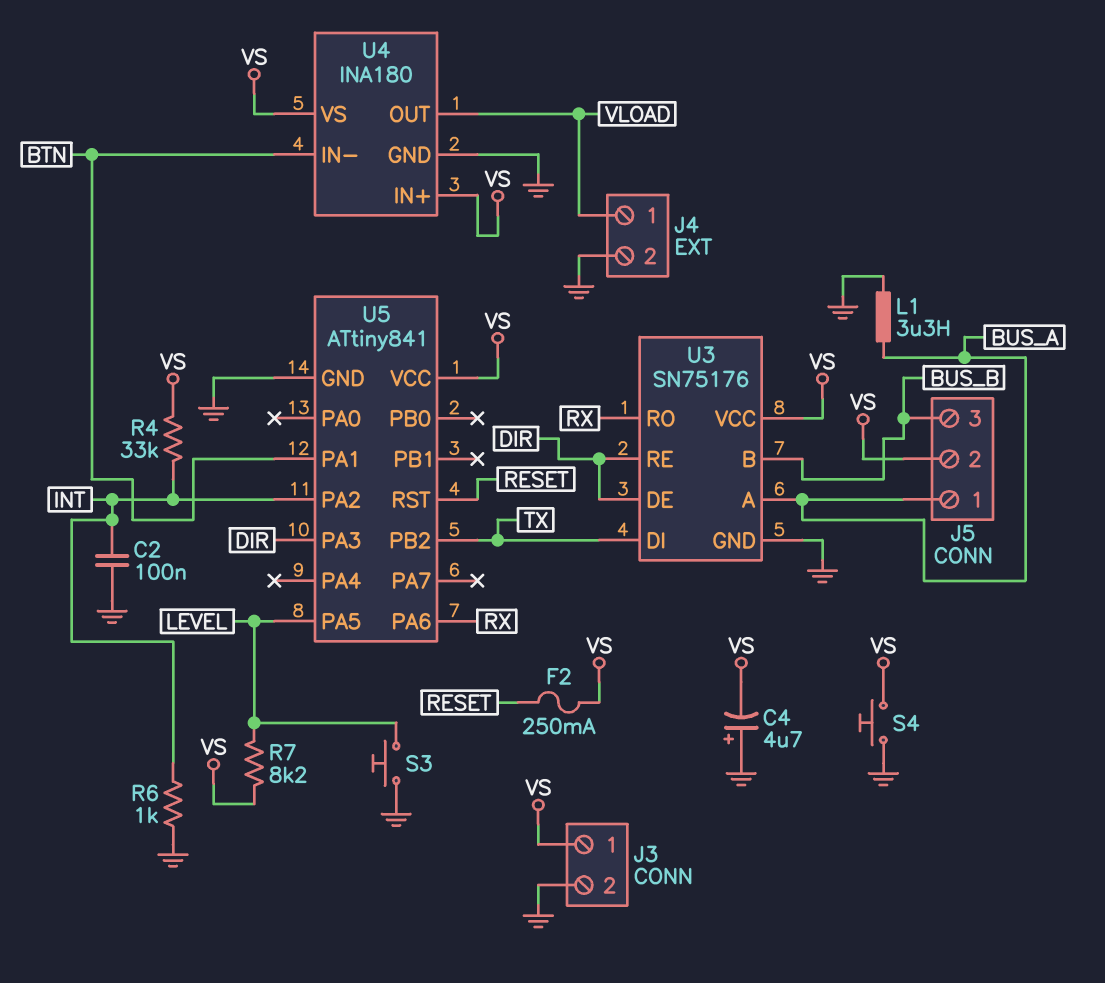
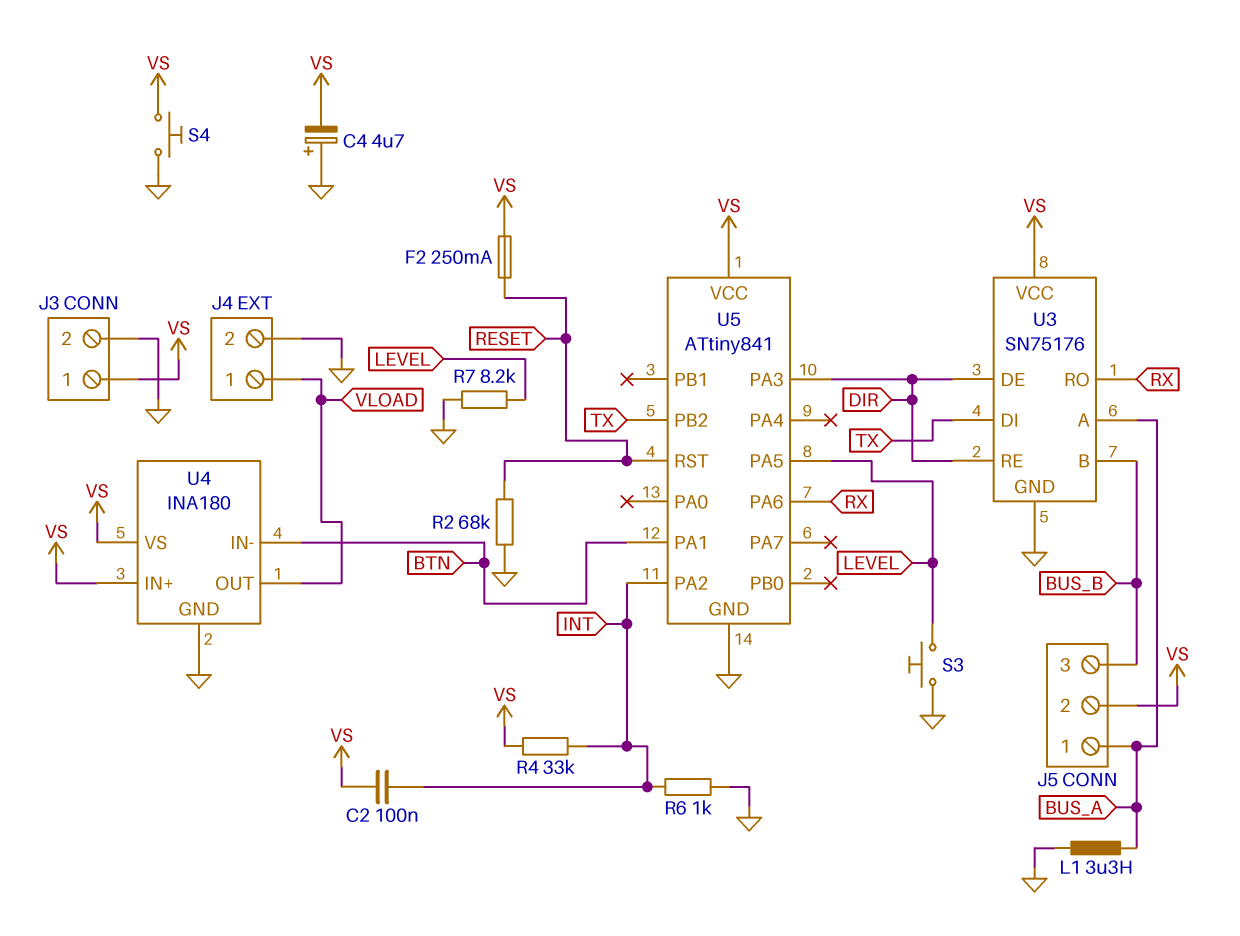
C2: 100nF (GND, INT) -> 100nF (INT, VS)
R2: none -> 68k (GND, RESET)
R7: 8.2k (LEVEL, VS) -> 8.2k (GND, LEVEL)

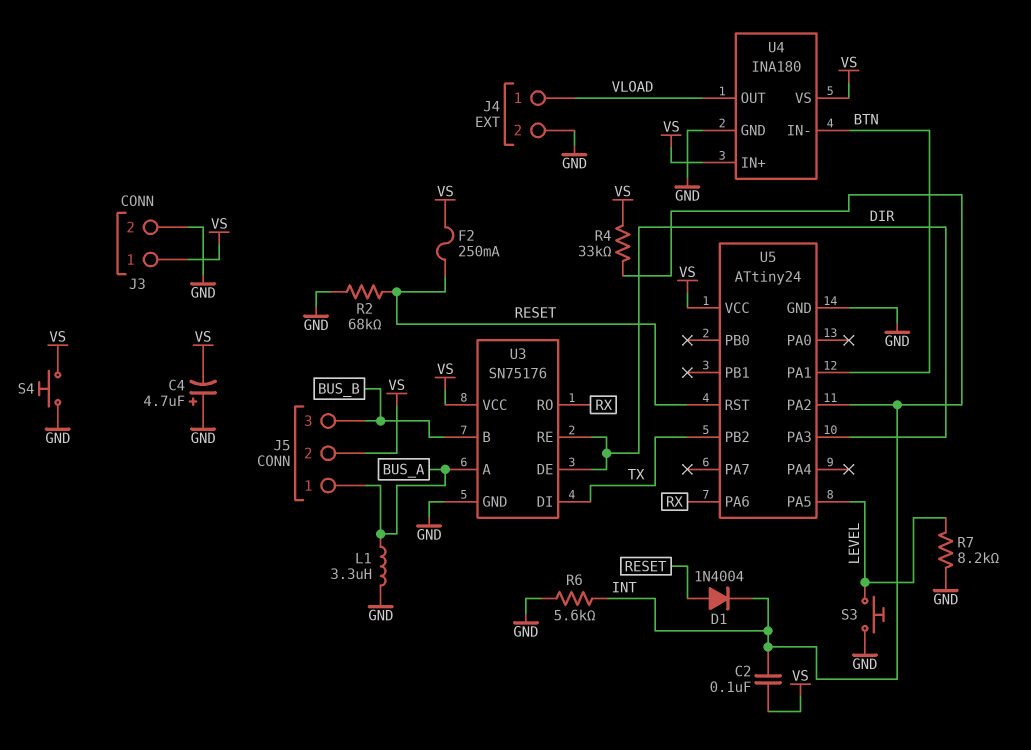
D1: none -> diode 1N4004 (A RESET, K INT)
R6: 1k (GND, INT) -> 5.6k (GND, INT)
U5: ATtiny841 -> ATtiny24

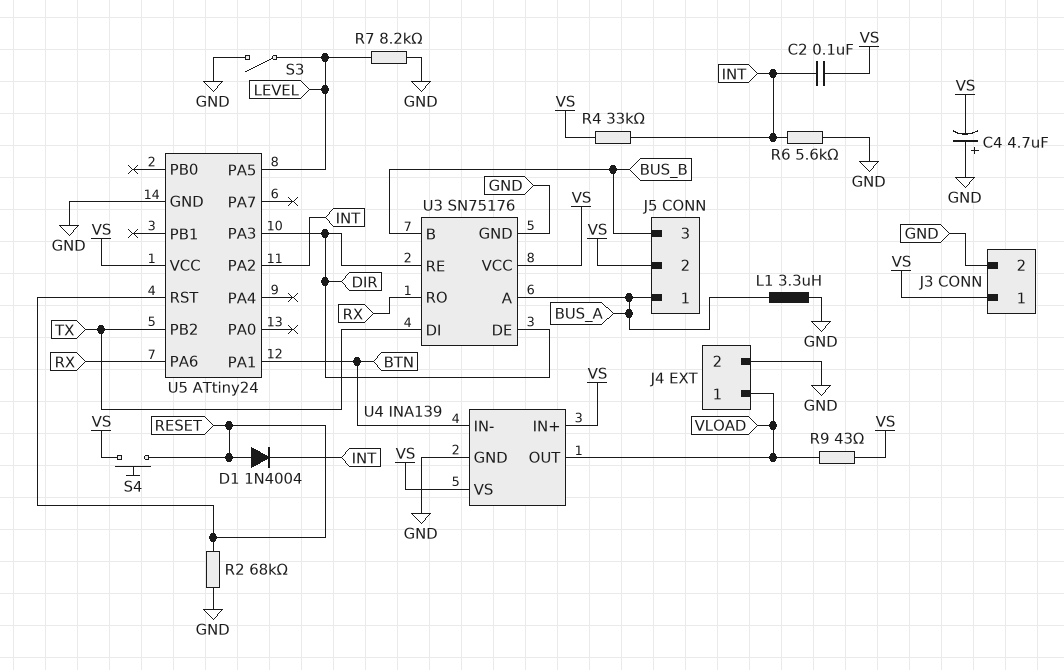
F2: 250mA (RESET, VS) -> none
R9: none -> 43 (VLOAD, VS)
S3: button (GND, LEVEL) -> switch (GND, LEVEL)
S4: button (GND, VS) -> button (RESET, VS)
U4: INA180 -> INA139

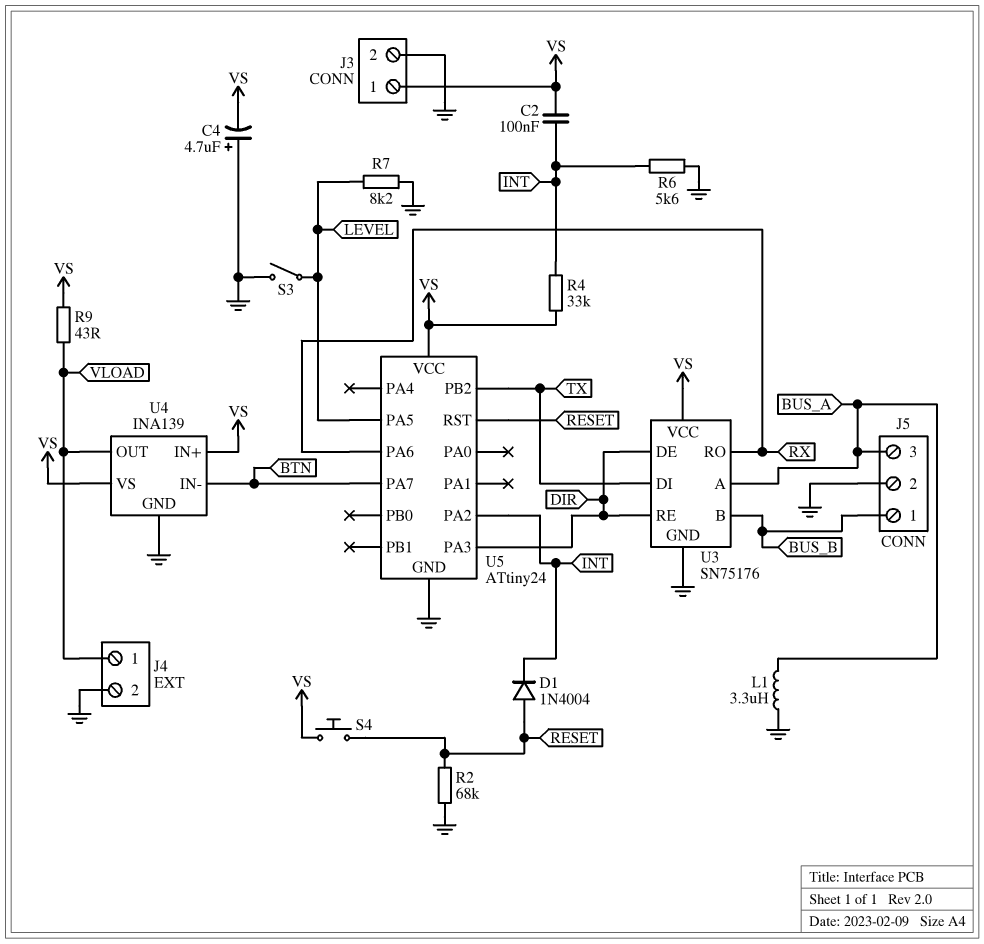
J5 pin 1: BUS_A -> BUS_B
J5 pin 2: VS -> GND
J5 pin 3: BUS_B -> BUS_A
U5 pin PA1: BTN -> none
U5 pin PA7: none -> BTN

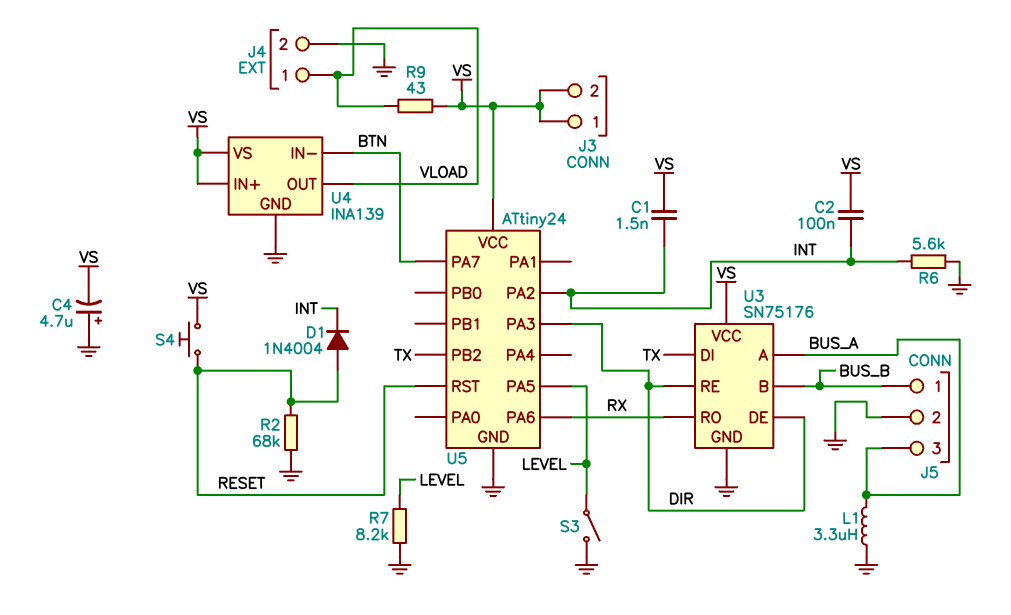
C1: none -> 1.5nF (INT, VS)
J3 pin 2: GND -> VS
R4: 33k (INT, VS) -> none

